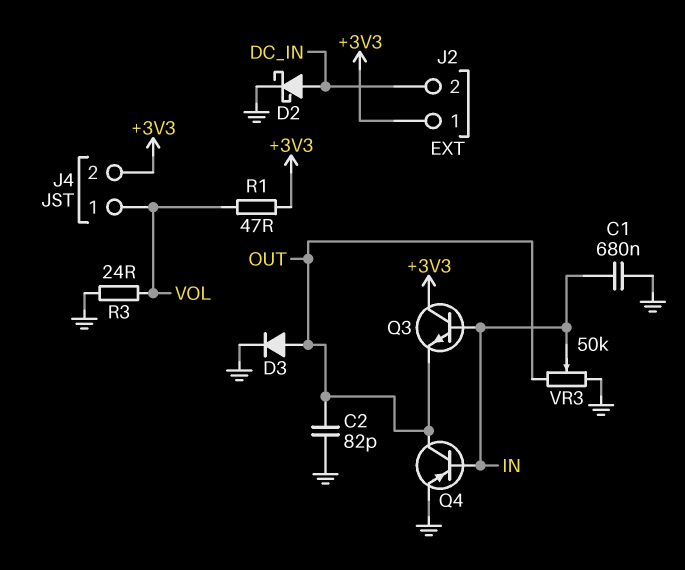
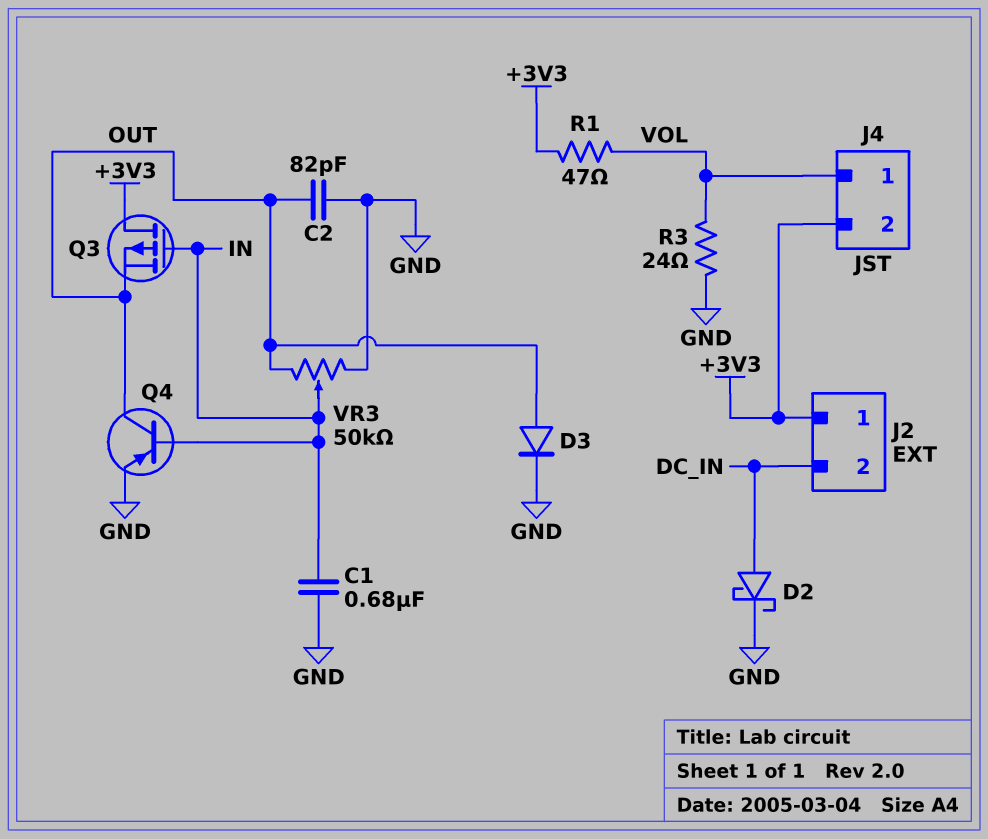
Q3: NPN (B IN, C +3V3, E OUT) -> PMOS (G IN, D +3V3, S OUT)

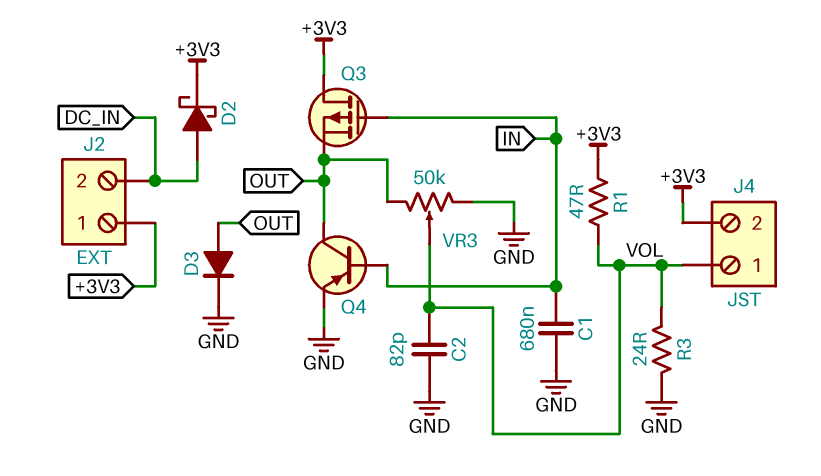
C2: 82pF (GND, OUT) -> 82pF (GND, VOL)
D2: schottky (A DC_IN, K GND) -> schottky (A DC_IN, K +3V3)
VR3: 50k (GND, OUT, wiper IN) -> 50k (GND, OUT, wiper VOL)

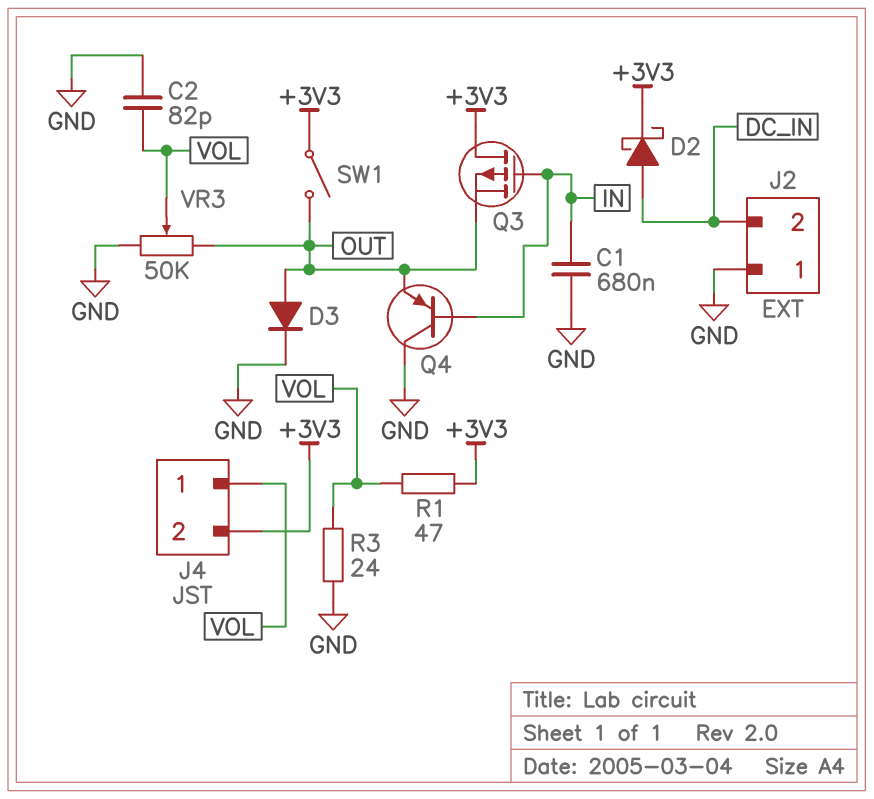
J2 pin 1: +3V3 -> GND
Q4: PNP (B IN, C OUT, E GND) -> PNP (B IN, C GND, E OUT)
SW1: none -> switch (+3V3, OUT)

